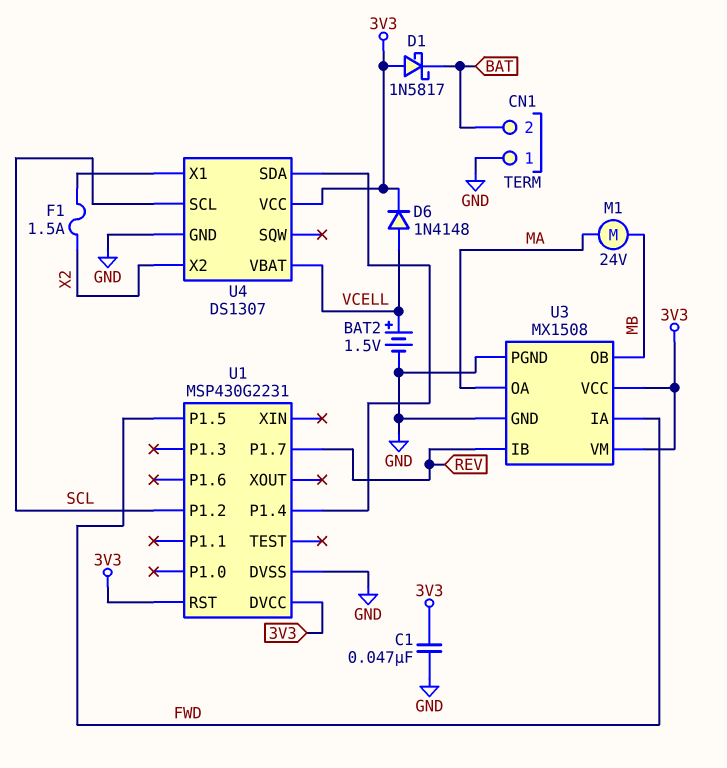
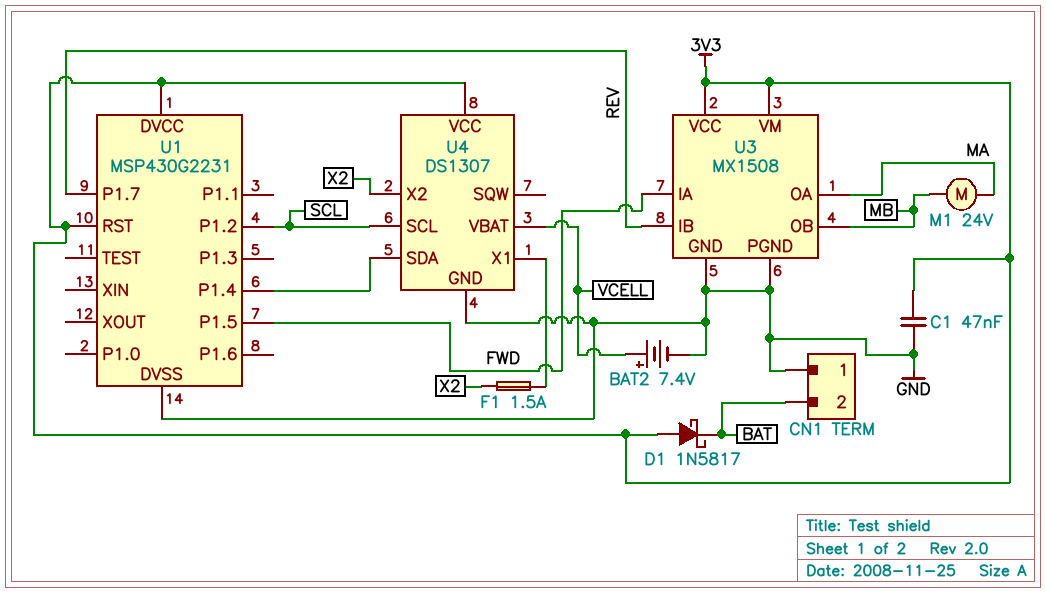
BAT2: 1.5V (plus VCELL, minus GND) -> 7.4V (plus VCELL, minus GND)
D6: diode 1N4148 (A VCELL, K 3V3) -> none

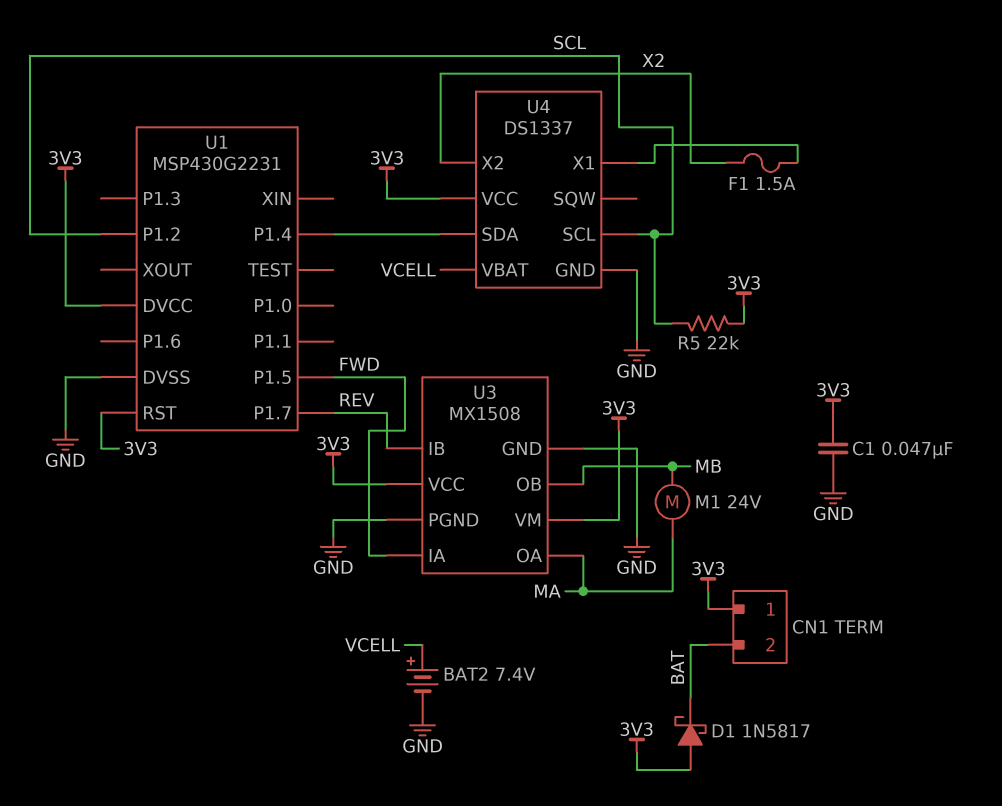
CN1 pin 1: GND -> 3V3
R5: none -> 22k (3V3, SCL)
U4: DS1307 -> DS1337

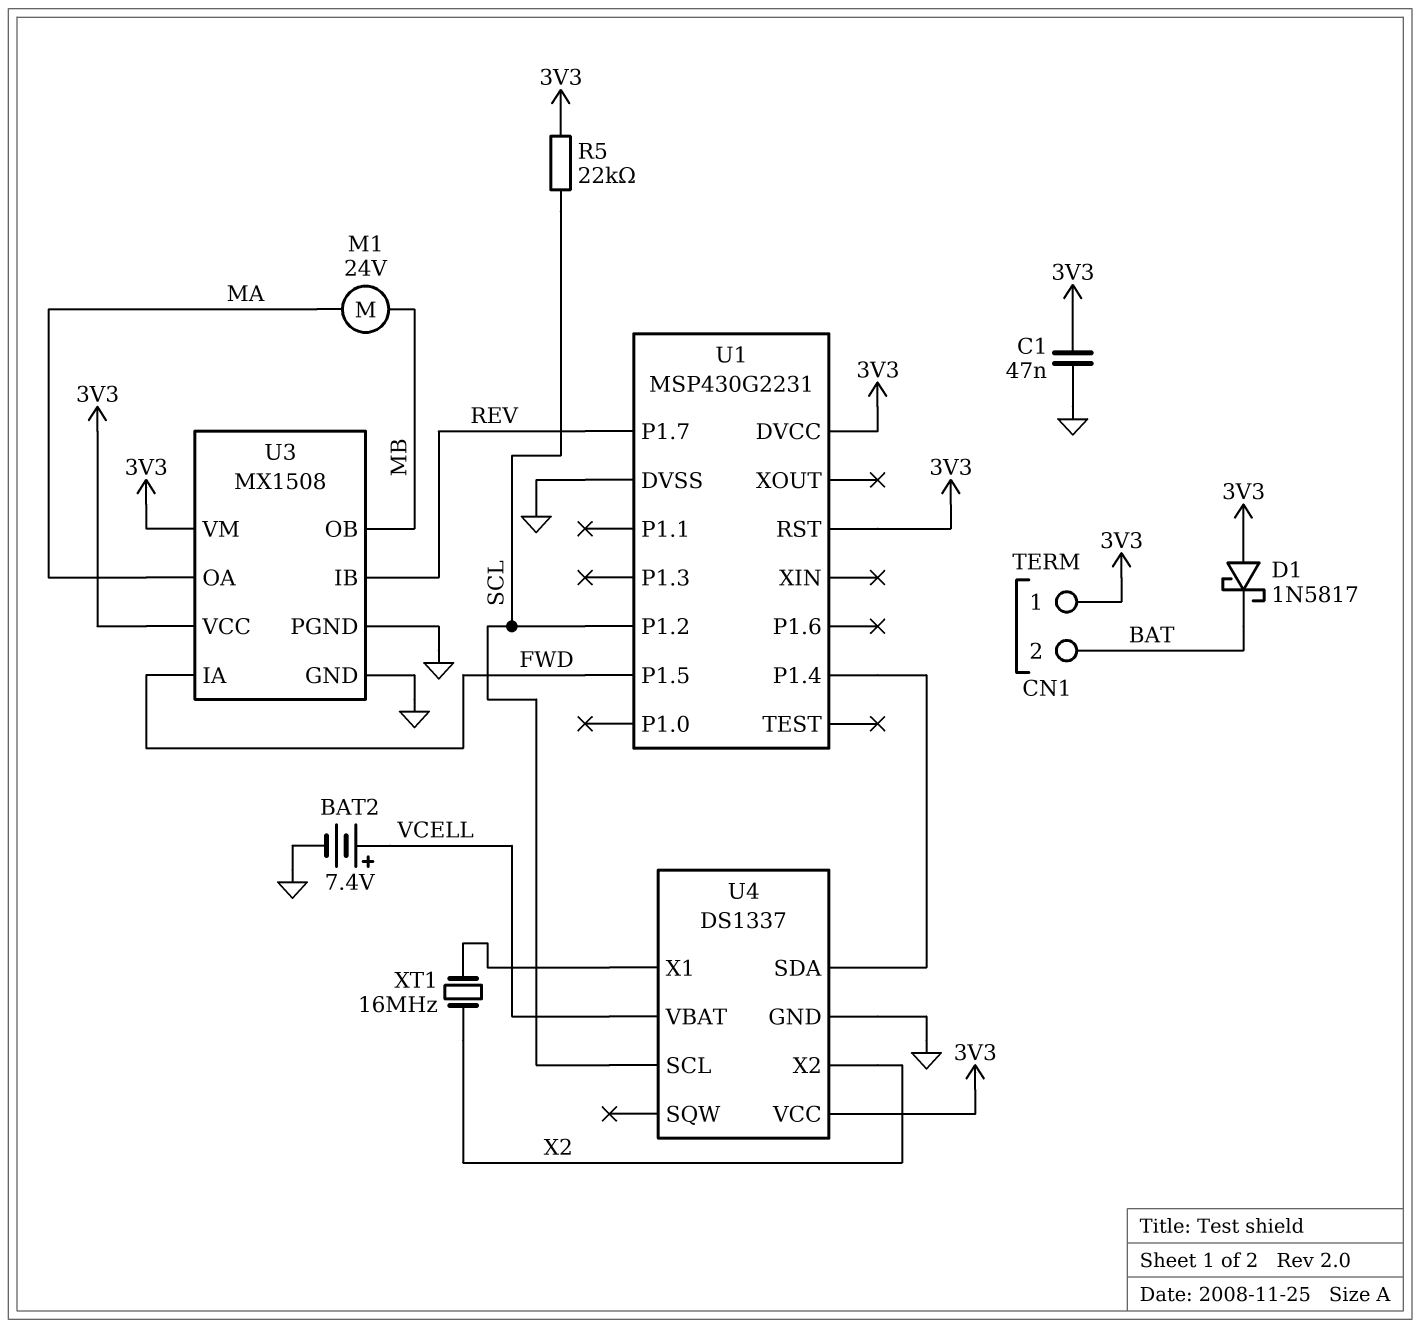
F1: 1.5A (U4/X1, X2) -> none
XT1: none -> 16MHz (U4/X1, X2)

